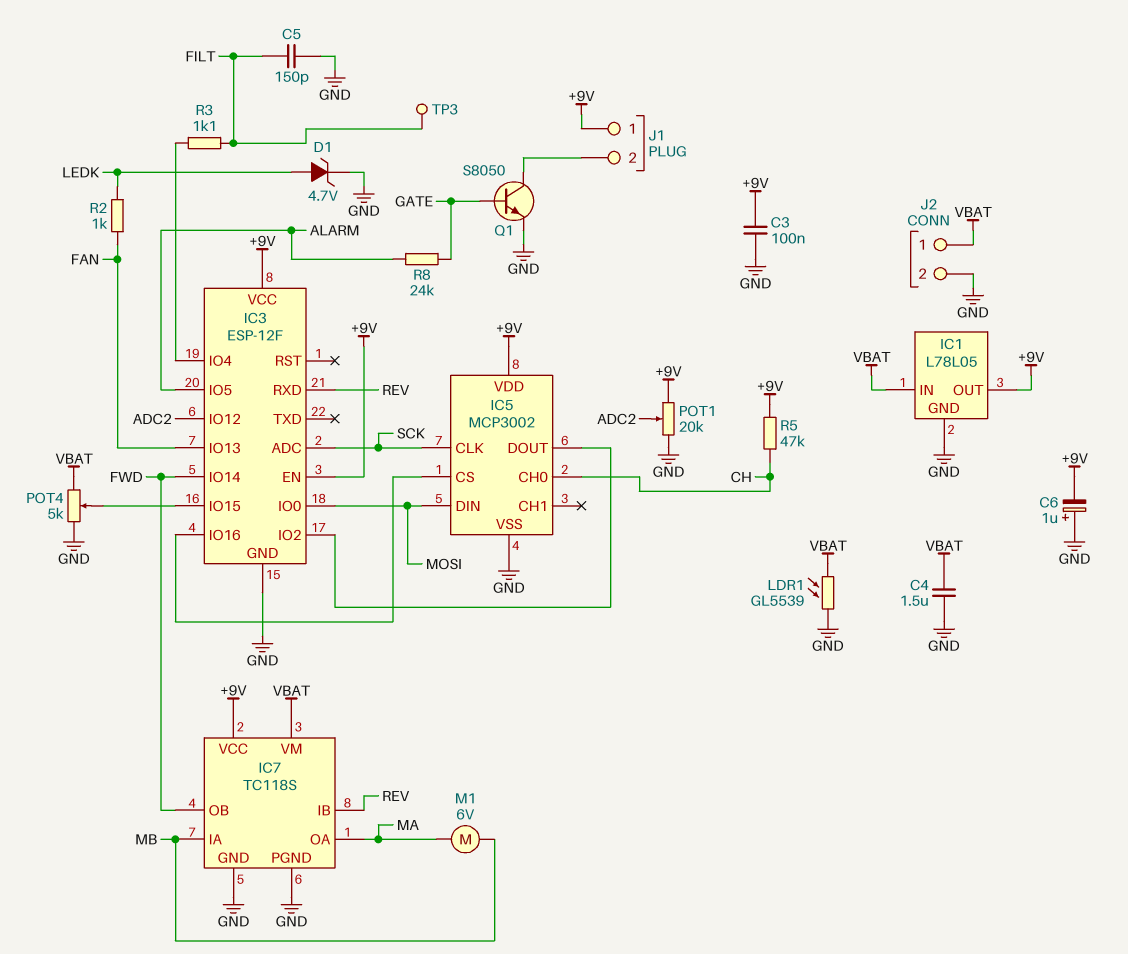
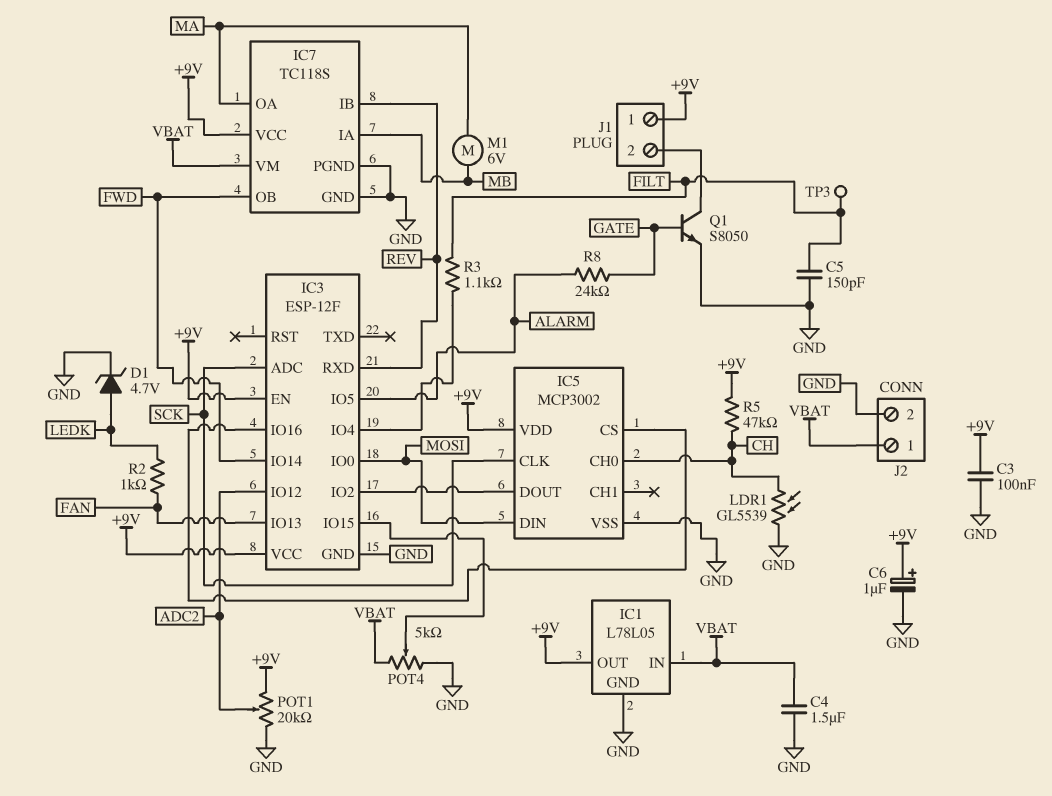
C6: 1uF (plus GND, minus +9V) -> 1uF (plus +9V, minus GND)
LDR1: GL5539 (GND, VBAT) -> GL5539 (CH, GND)

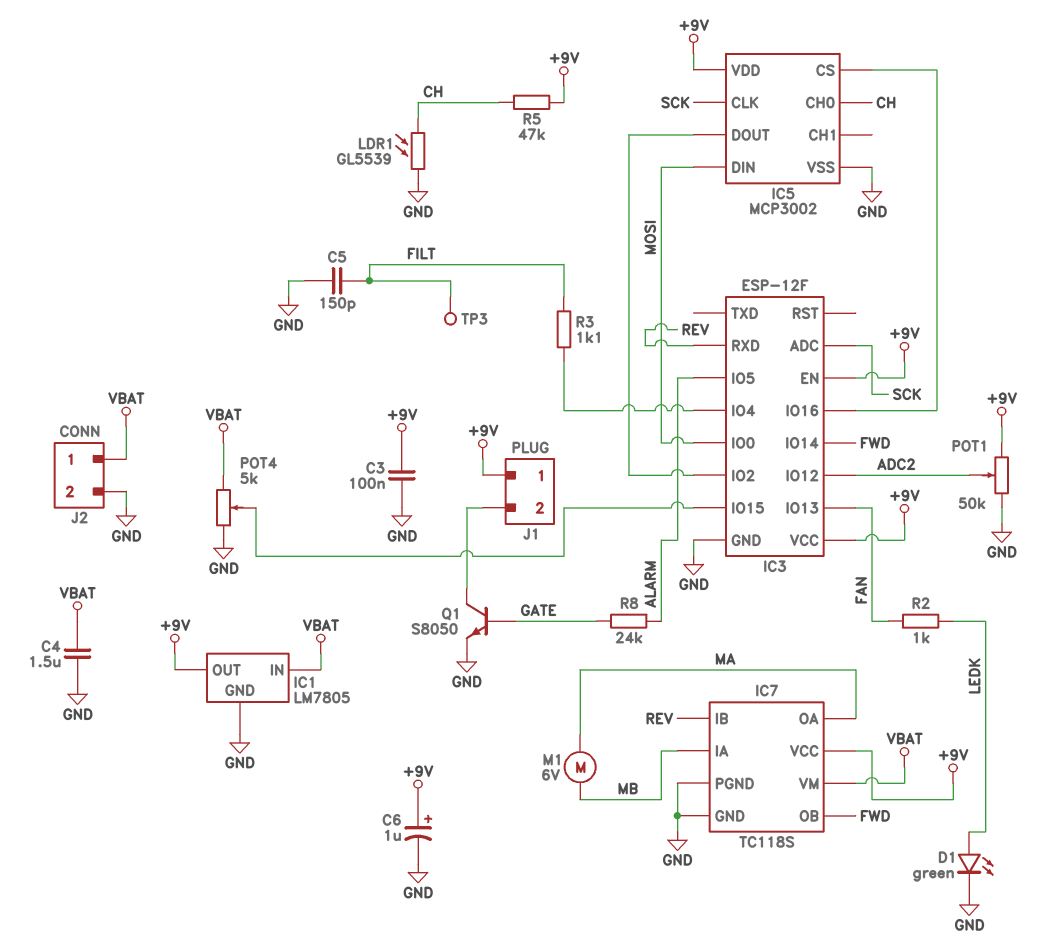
D1: zener 4.7V (A LEDK, K GND) -> LED green (A LEDK, K GND)
IC1: L78L05 -> LM7805
POT1: 20k (+9V, GND, wiper ADC2) -> 50k (+9V, GND, wiper ADC2)

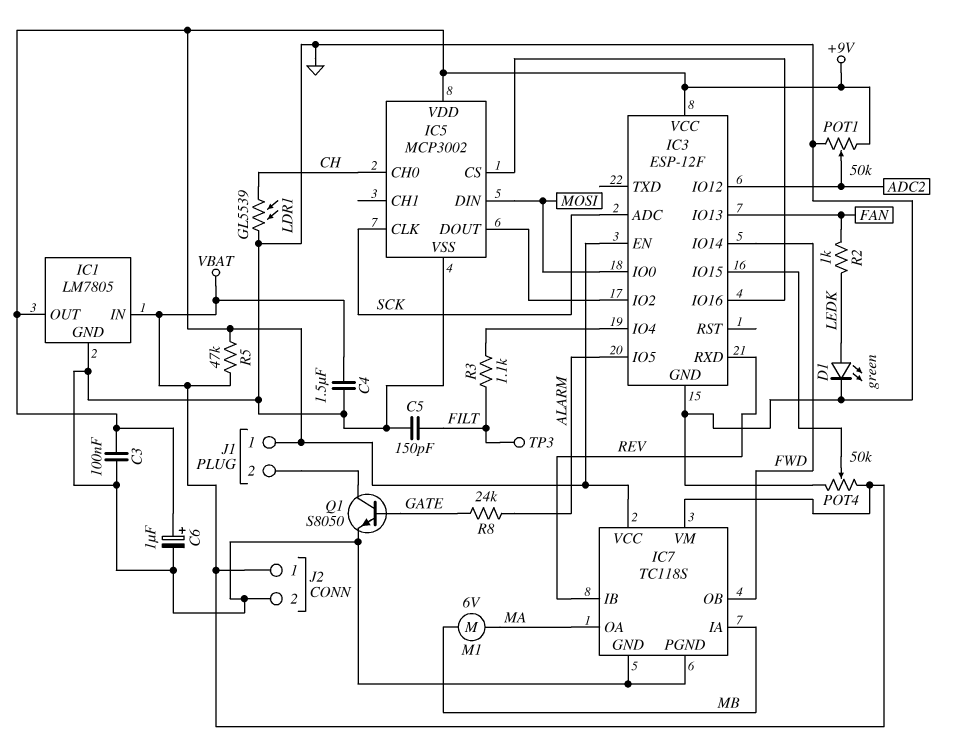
POT4: 5k (GND, VBAT, wiper IC3/IO15) -> 50k (GND, VBAT, wiper IC3/IO15)
R5: 47k (+9V, CH) -> 47k (+9V, VBAT)

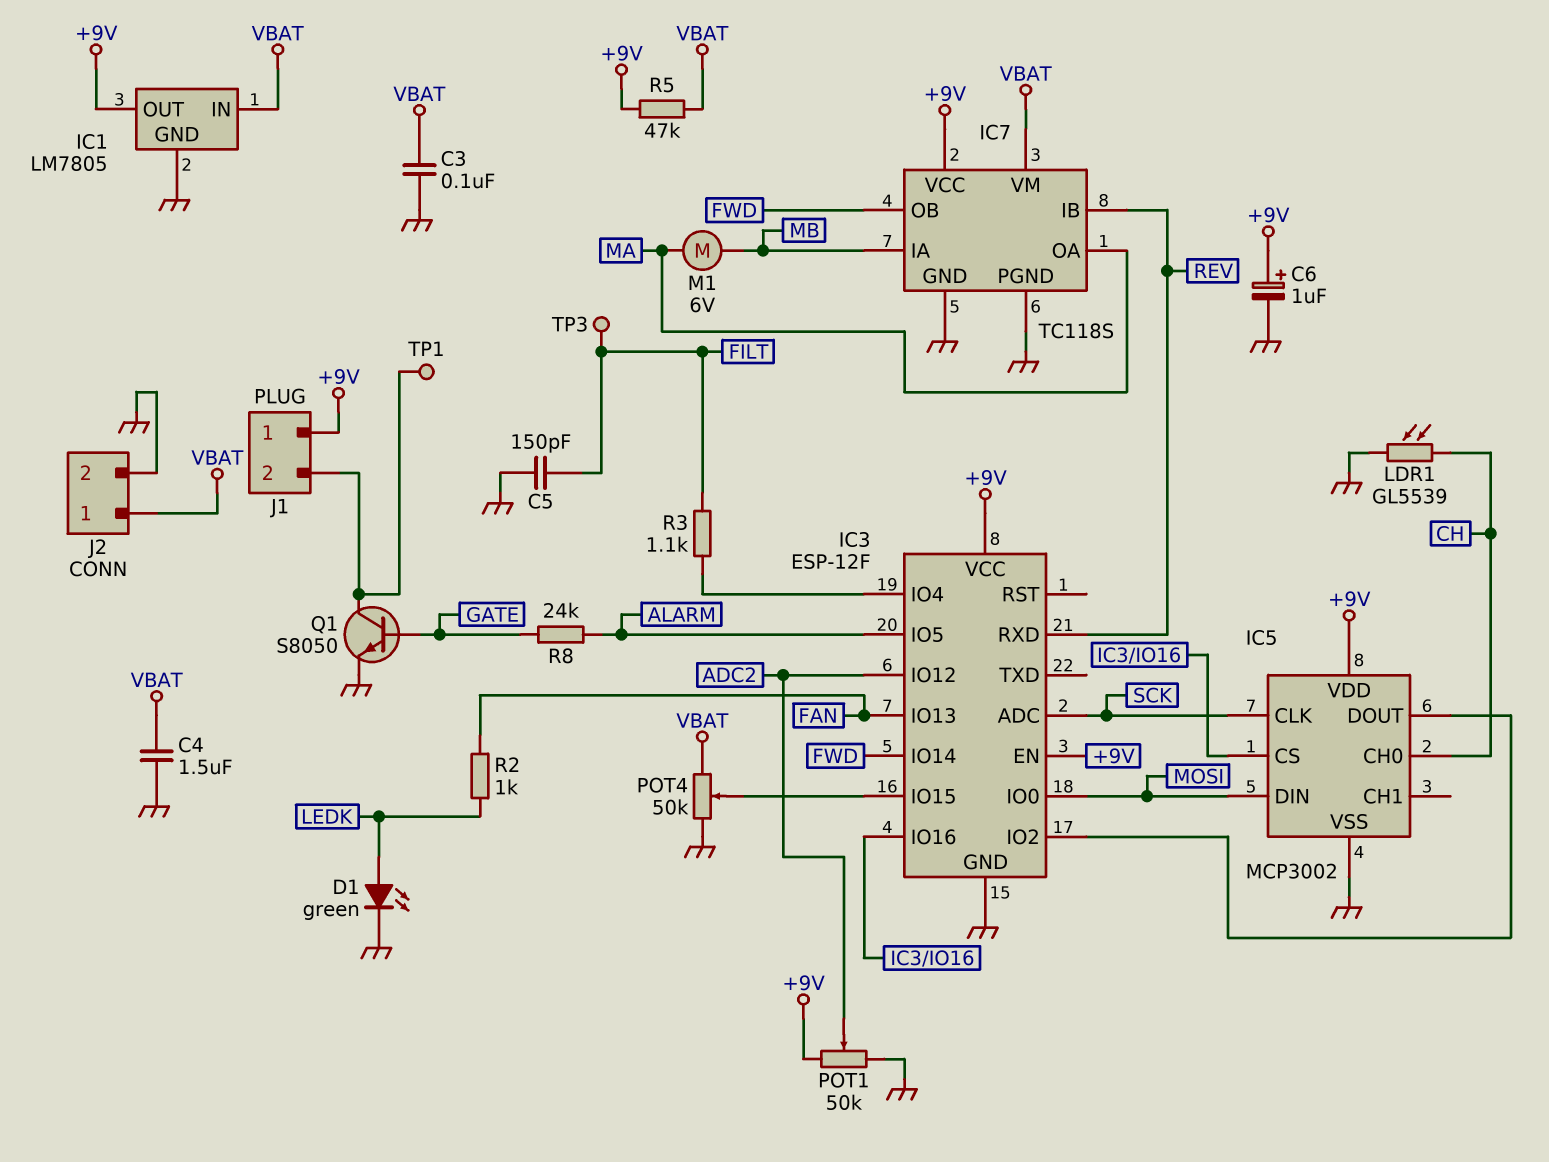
C3: 100nF (+9V, GND) -> 100nF (GND, VBAT)
TP1: none -> test point (J1/2)

